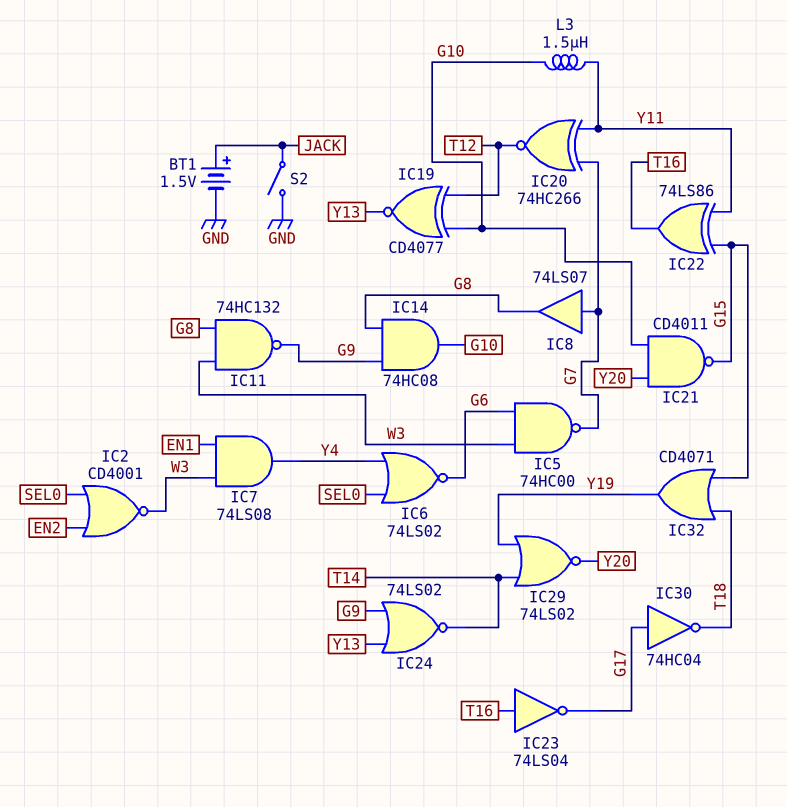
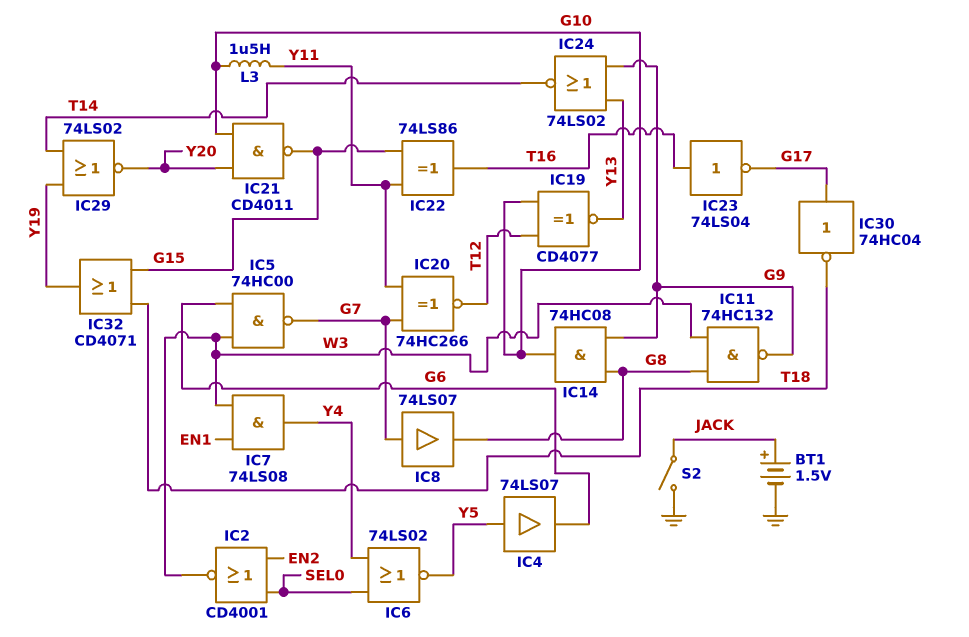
IC4: none -> buffer 74LS07 (in Y5, out G6)
IC6: NOR 74LS02 (in SEL0, in Y4, out G6) -> NOR 74LS02 (in SEL0, in Y4, out Y5)

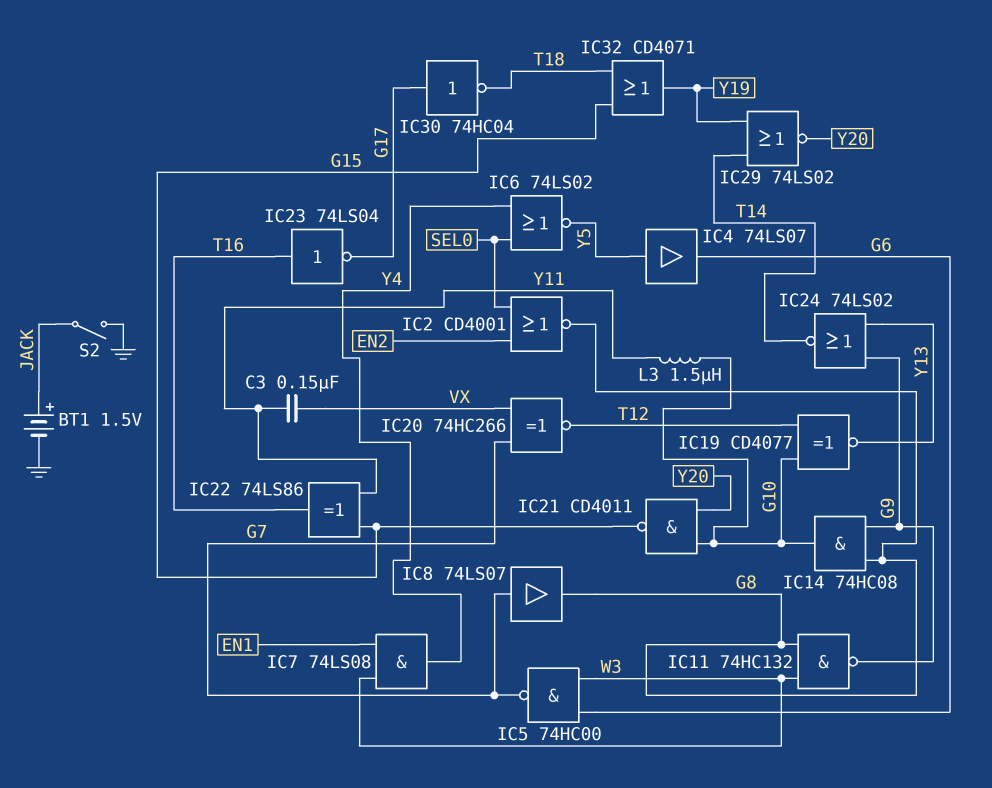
C3: none -> 150nF (VX, Y11)
IC2: NOR CD4001 (in EN2, in SEL0, out W3) -> NOR CD4001 (in EN2, in SEL0, out G8)
IC20: XNOR 74HC266 (in G7, in Y11, out T12) -> XNOR 74HC266 (in G7, in VX, out T12)

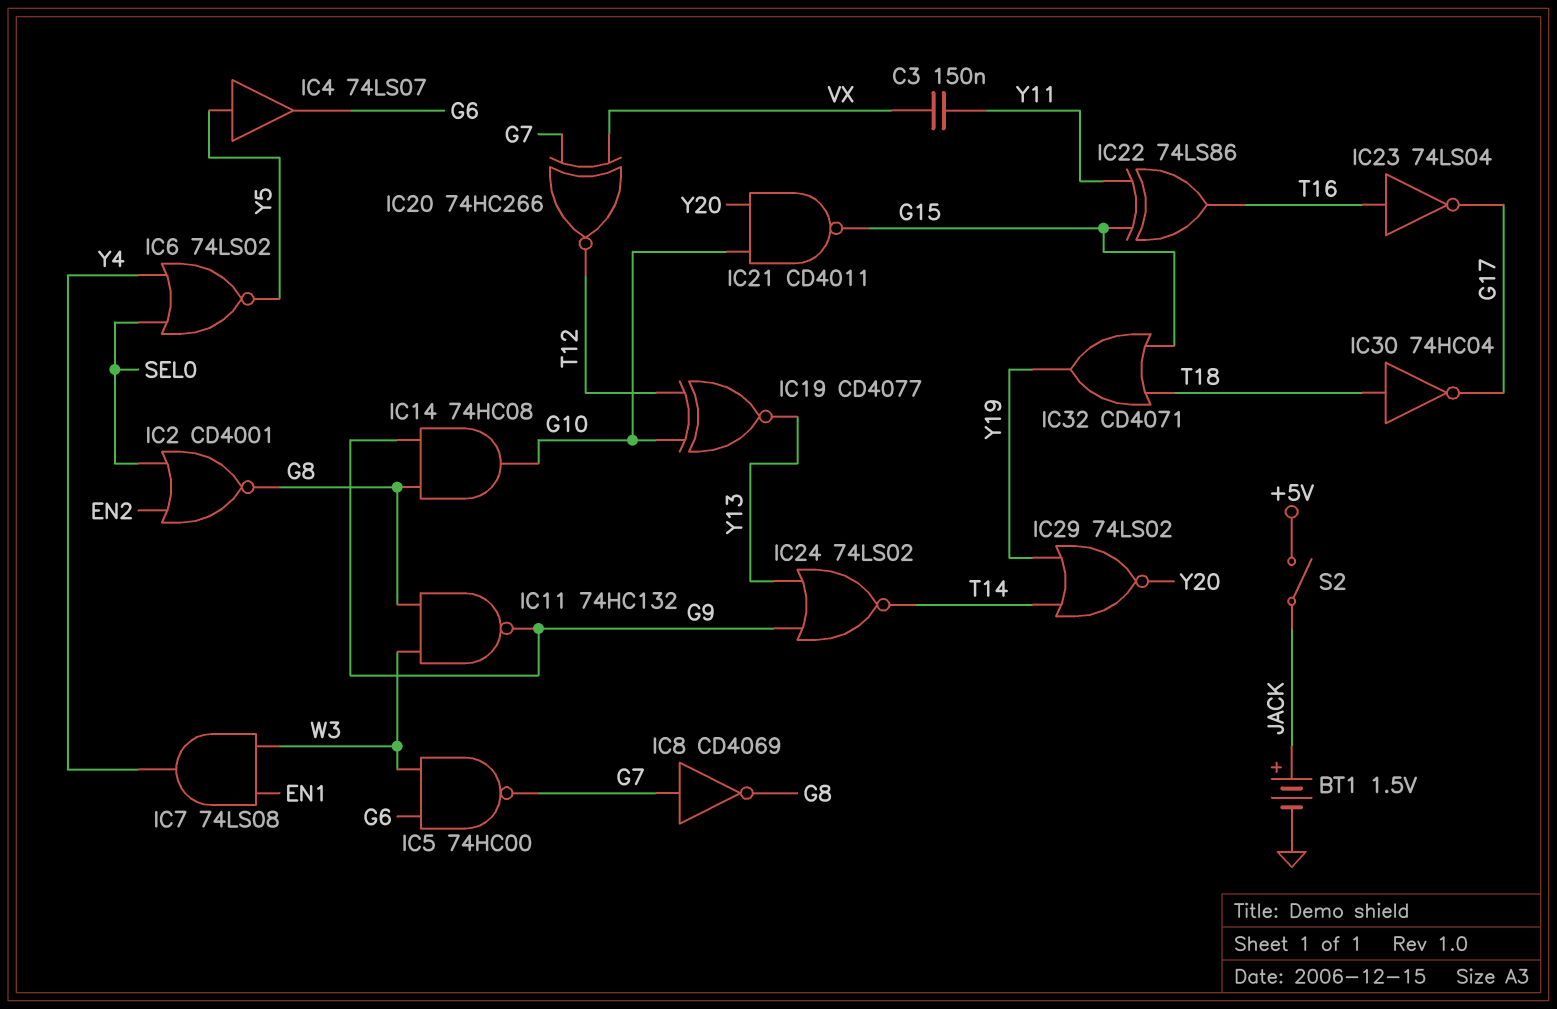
IC8: buffer 74LS07 (in G7, out G8) -> NOT CD4069 (in G7, out G8)
IC30: NOT 74HC04 (in G17, out T18) -> NOT 74HC04 (in T18, out G17)
L3: 1.5uH (G10, Y11) -> none
S2: switch (GND, JACK) -> switch (+5V, JACK)

